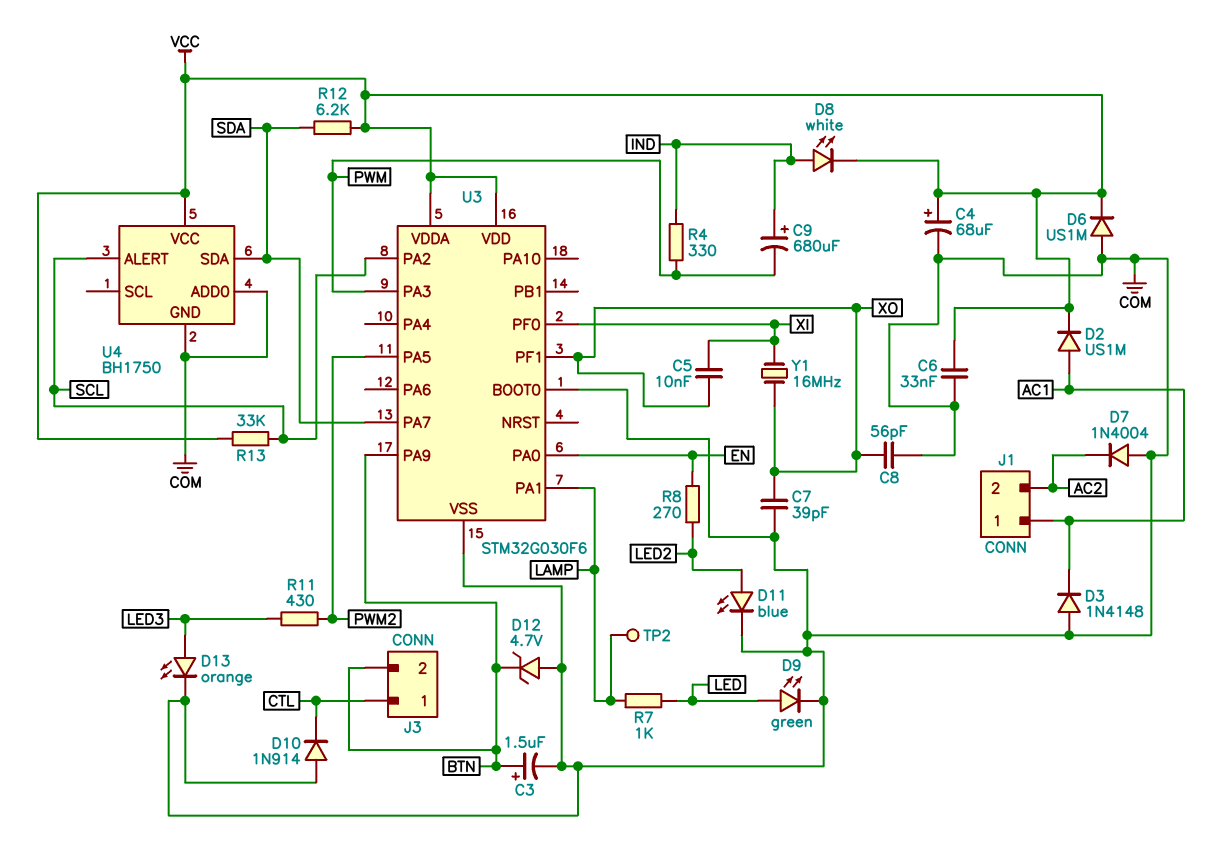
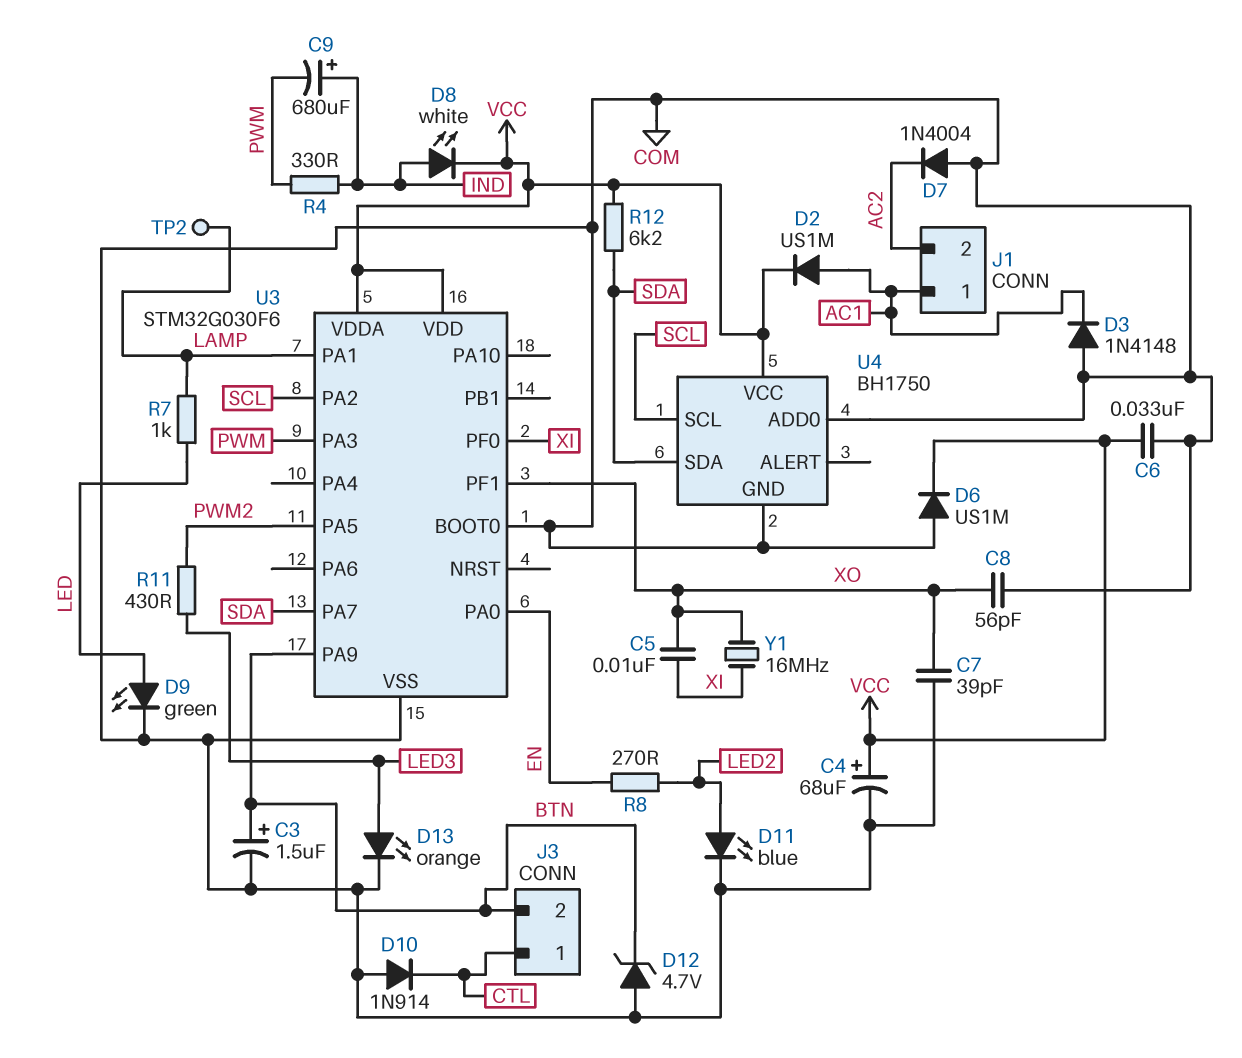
R13: 33k (SCL, VCC) -> none
U4 pin ALERT: SCL -> none
U4 pin SCL: none -> SCL

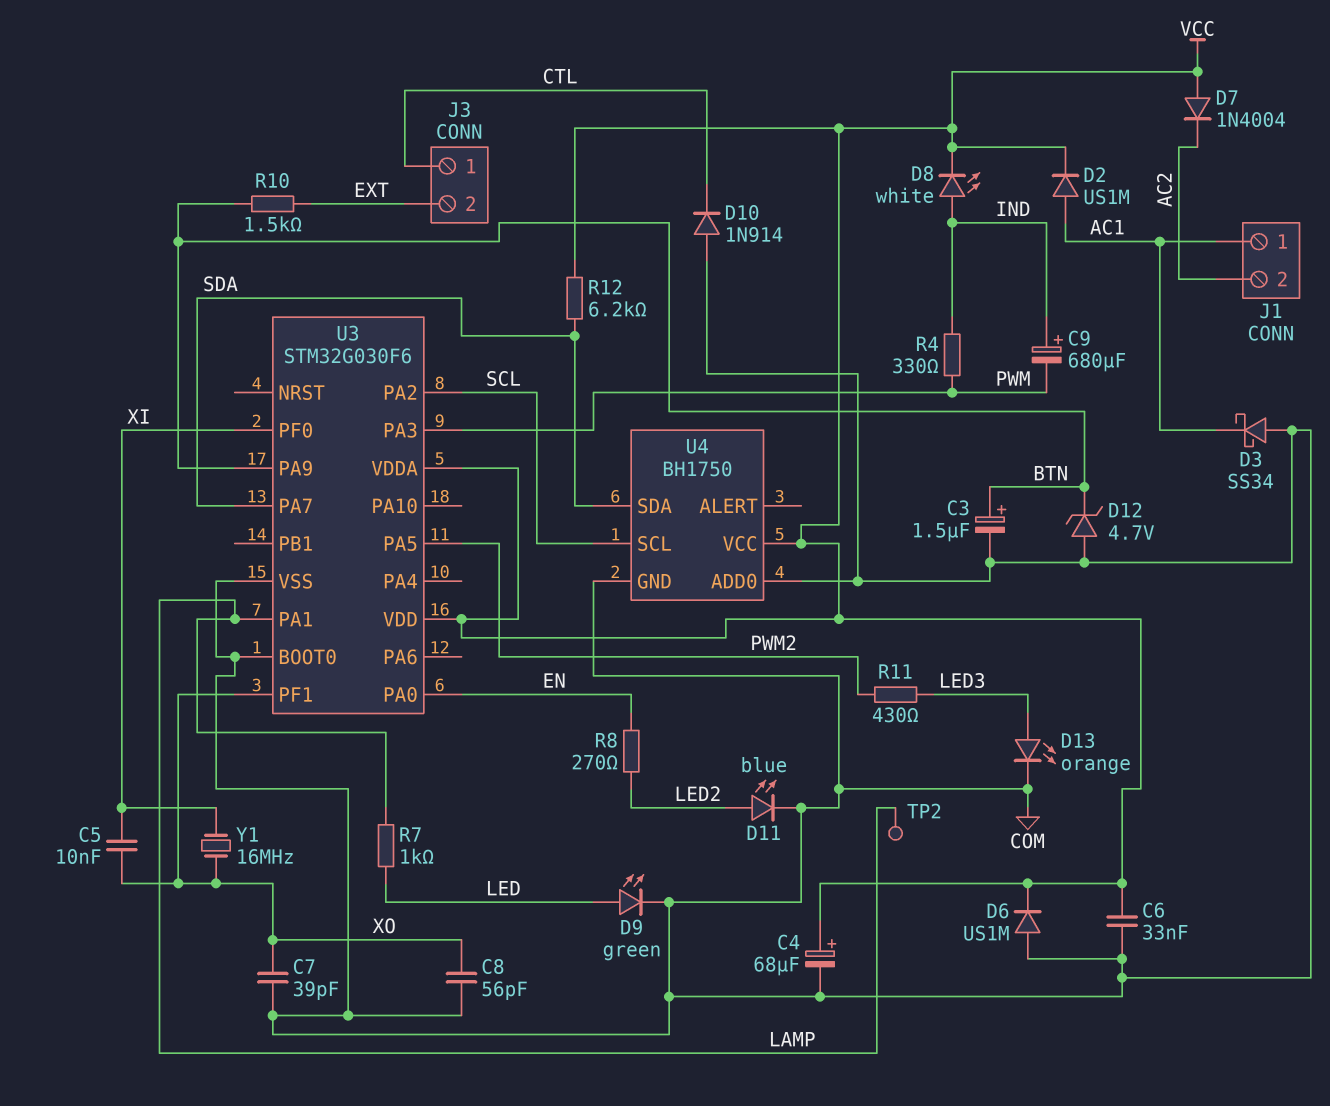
D3: diode 1N4148 (A COM, K AC1) -> schottky SS34 (A COM, K AC1)
D7: diode 1N4004 (A COM, K AC2) -> diode 1N4004 (A VCC, K AC2)
J3 pin 2: BTN -> EXT
R10: none -> 1.5k (BTN, EXT)

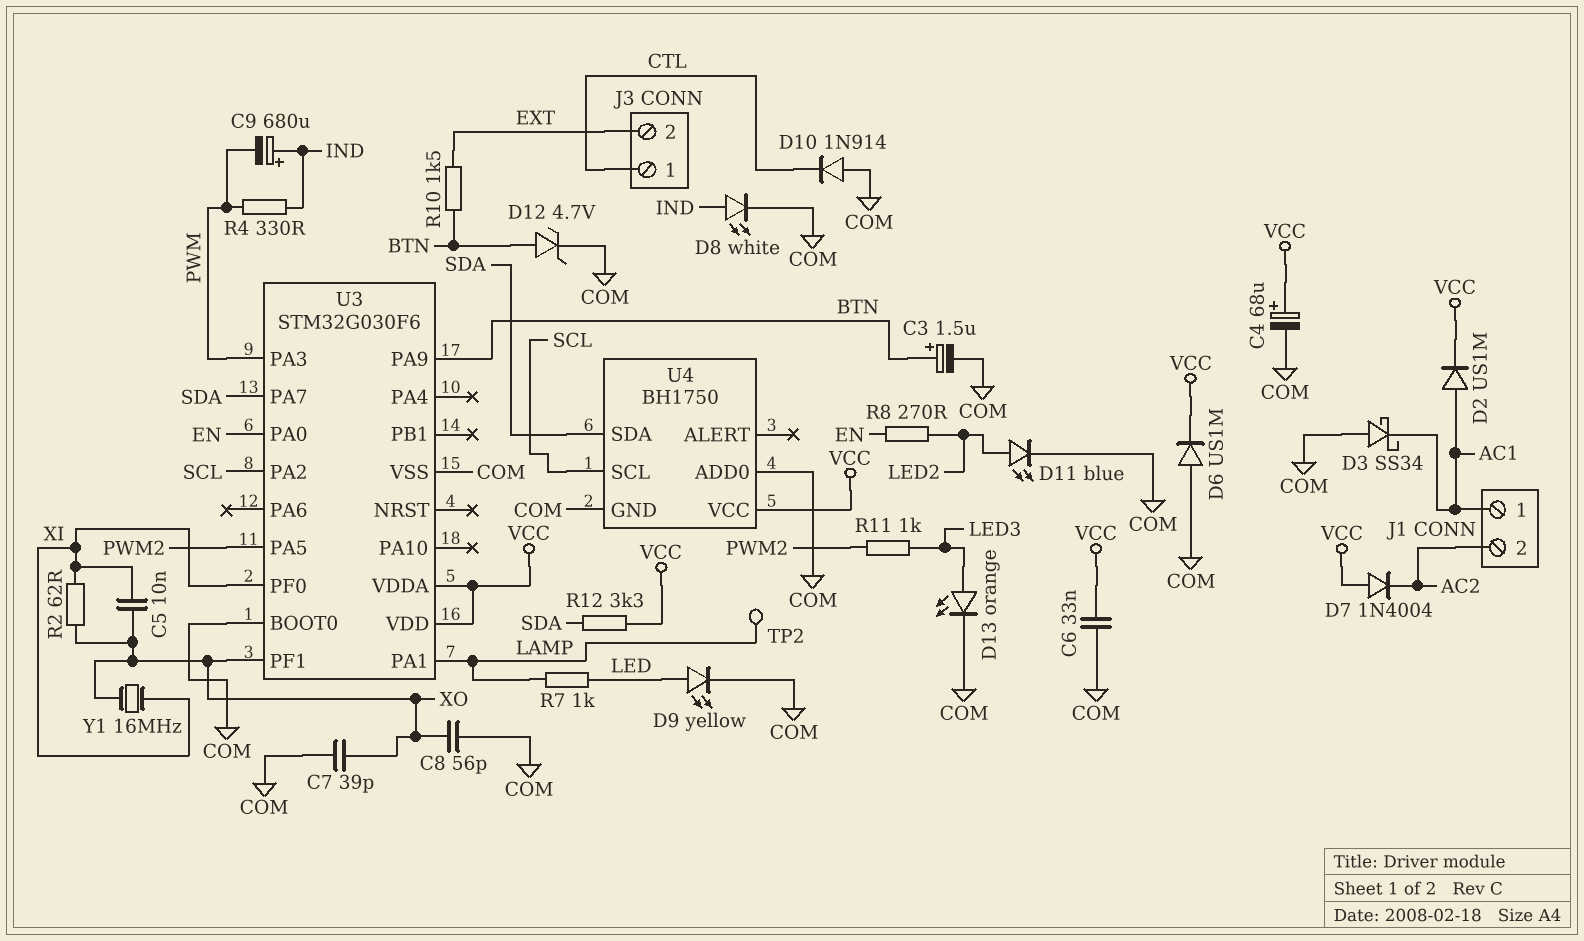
D8: LED white (A IND, K VCC) -> LED white (A IND, K COM)
D9: LED green (A LED, K COM) -> LED yellow (A LED, K COM)
D12: zener 4.7V (A COM, K BTN) -> zener 4.7V (A BTN, K COM)
R2: none -> 62 (XI, XO)
R11: 430 (LED3, PWM2) -> 1k (LED3, PWM2)
R12: 6.2k (SDA, VCC) -> 3.3k (SDA, VCC)

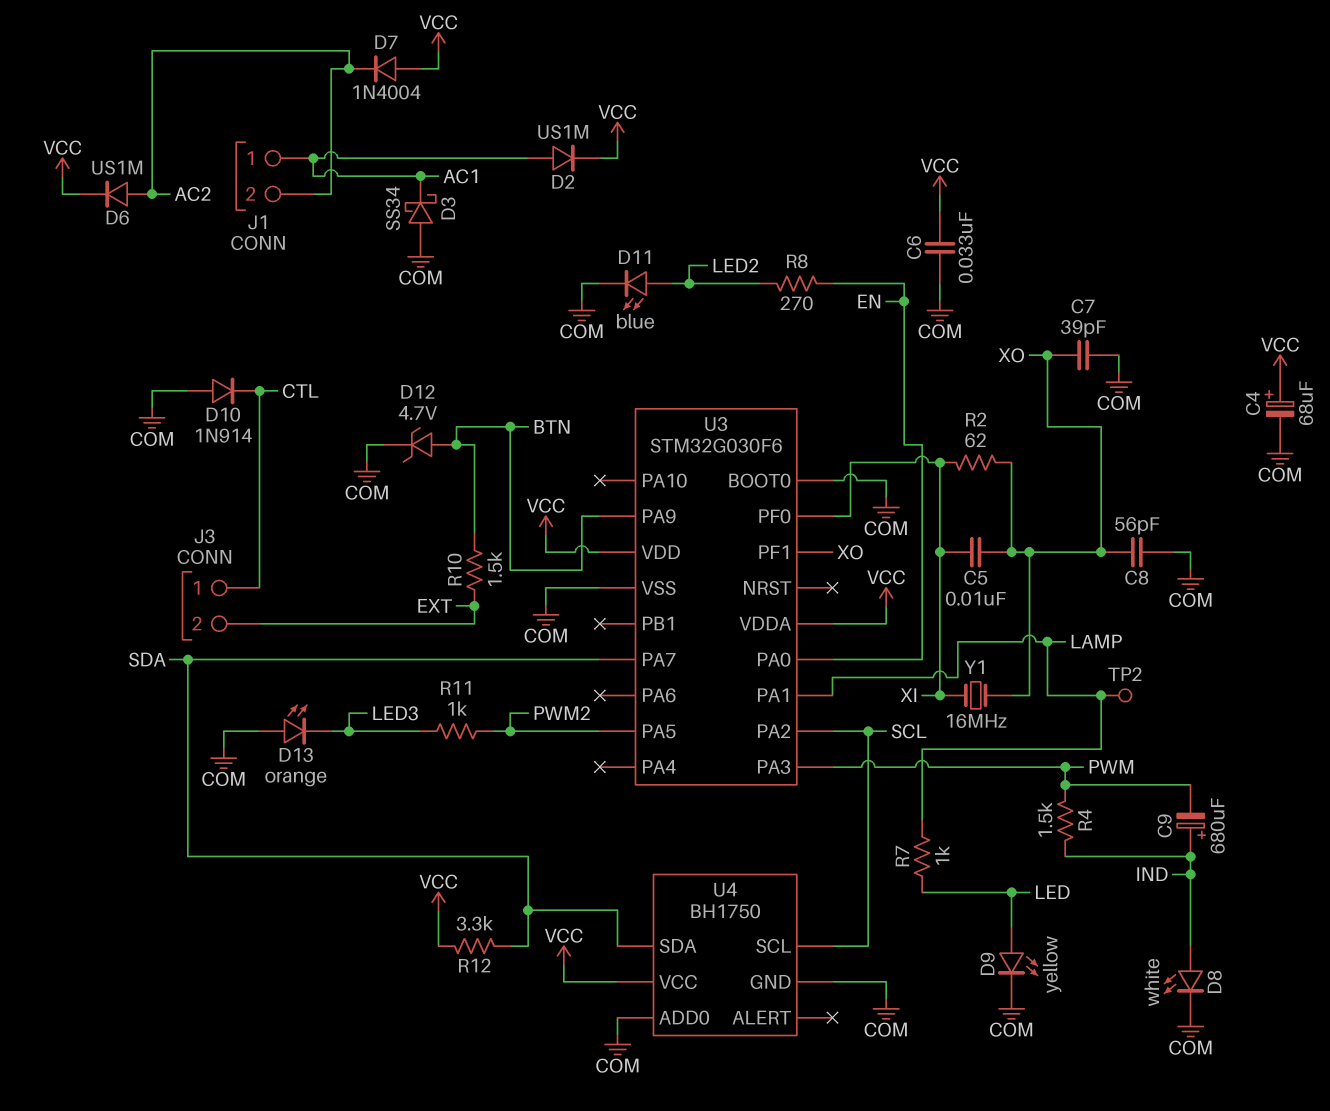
C3: 1.5uF (plus BTN, minus COM) -> none
D6: diode US1M (A COM, K VCC) -> diode US1M (A AC2, K VCC)
D13: LED orange (A LED3, K COM) -> LED orange (A COM, K LED3)
R4: 330 (IND, PWM) -> 1.5k (IND, PWM)

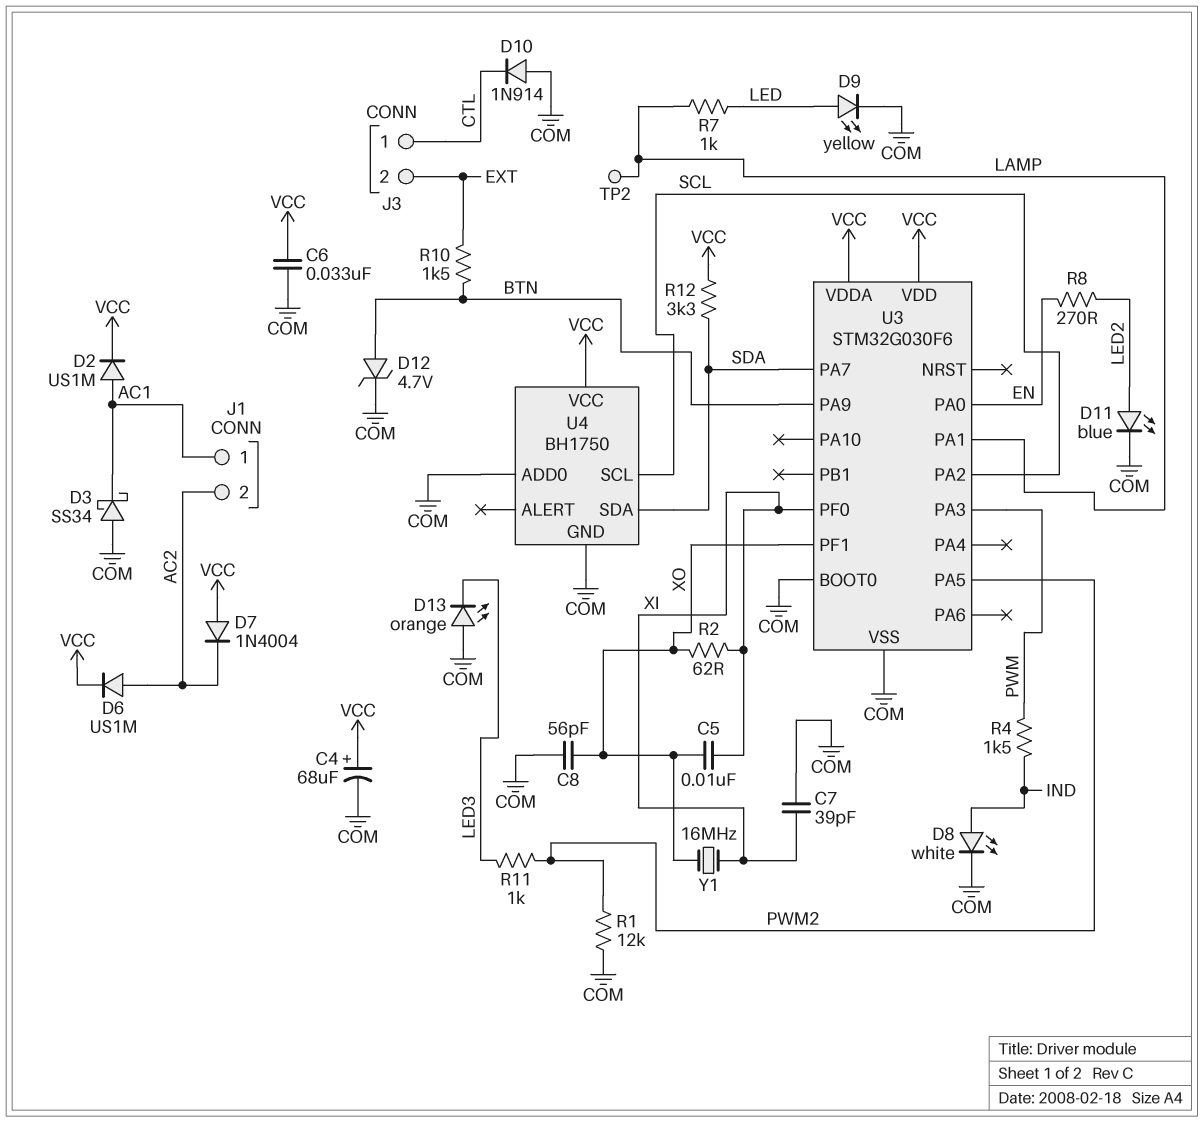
C7: 39pF (COM, XO) -> 39pF (COM, XI)
C9: 680uF (plus IND, minus PWM) -> none
R1: none -> 12k (COM, PWM2)

